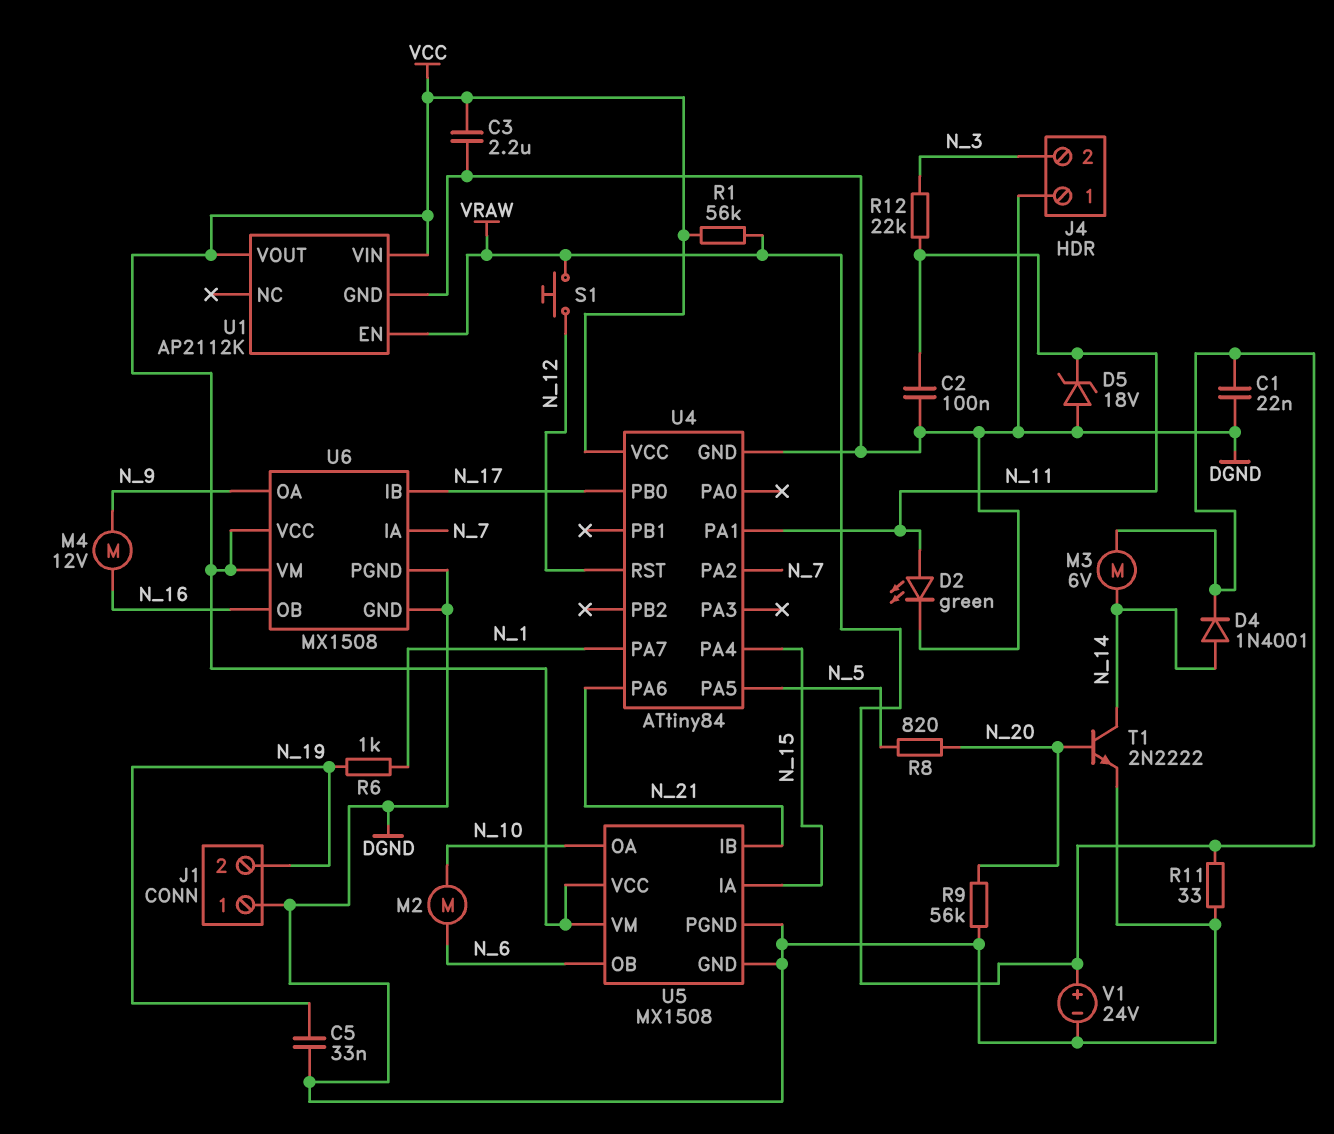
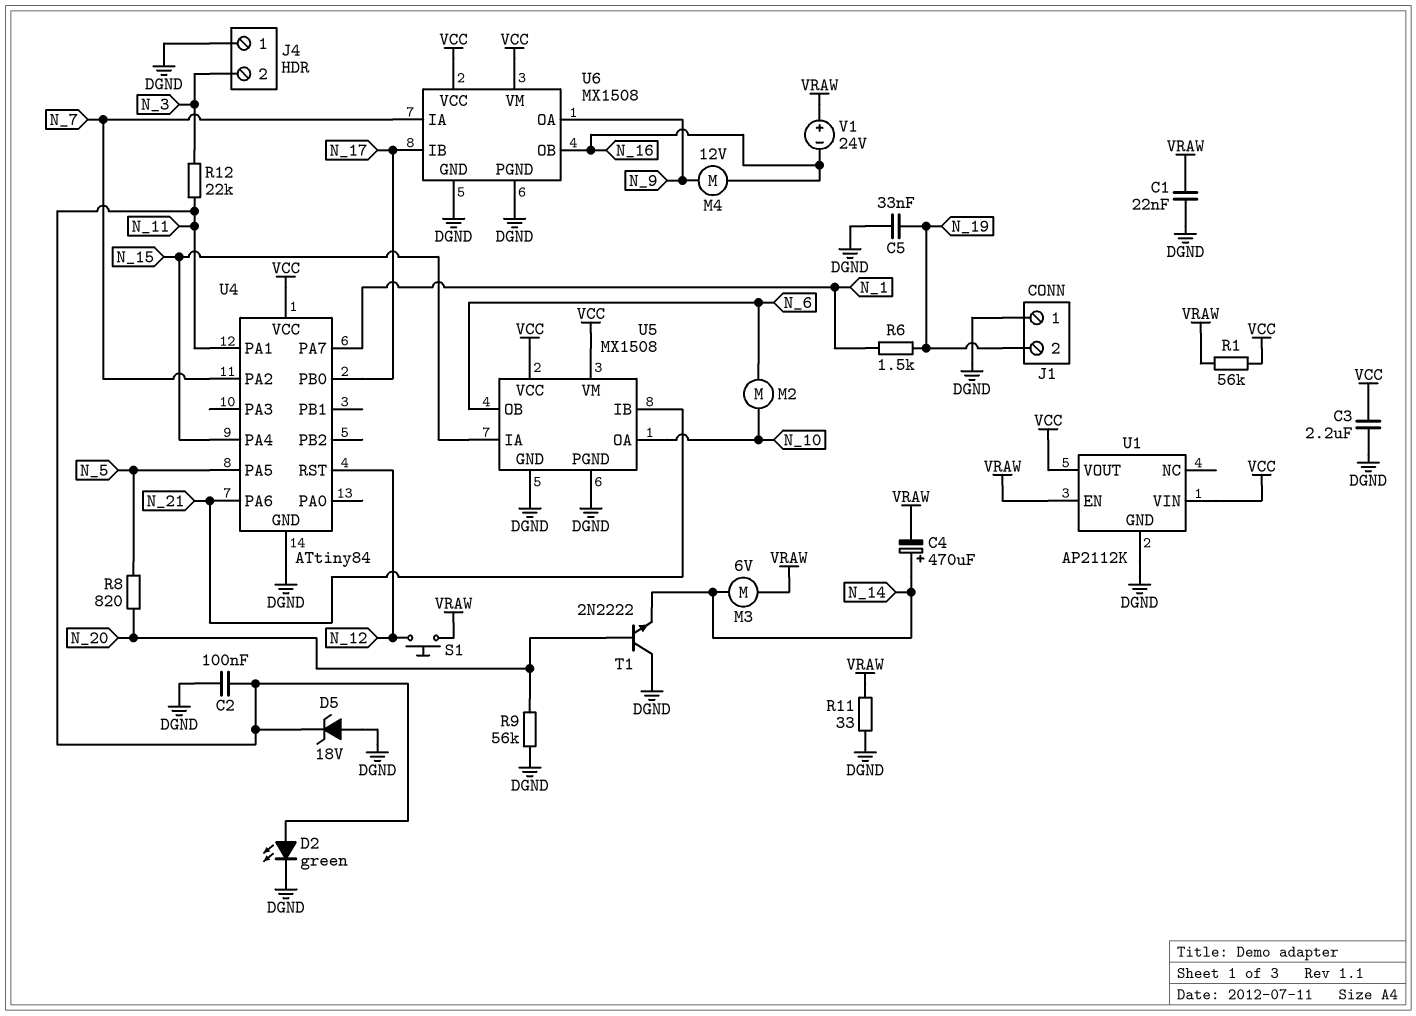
C4: none -> 470uF (plus N_14, minus VRAW)
D4: diode 1N4001 (A N_14, K VRAW) -> none
R6: 1k (N_1, N_19) -> 1.5k (N_1, N_19)
T1: NPN 2N2222 (B N_20, C N_14, E DGND) -> NPN 2N2222 (B N_20, C DGND, E N_14)
V1: 24V (plus VRAW, minus DGND) -> 24V (plus VRAW, minus N_16)

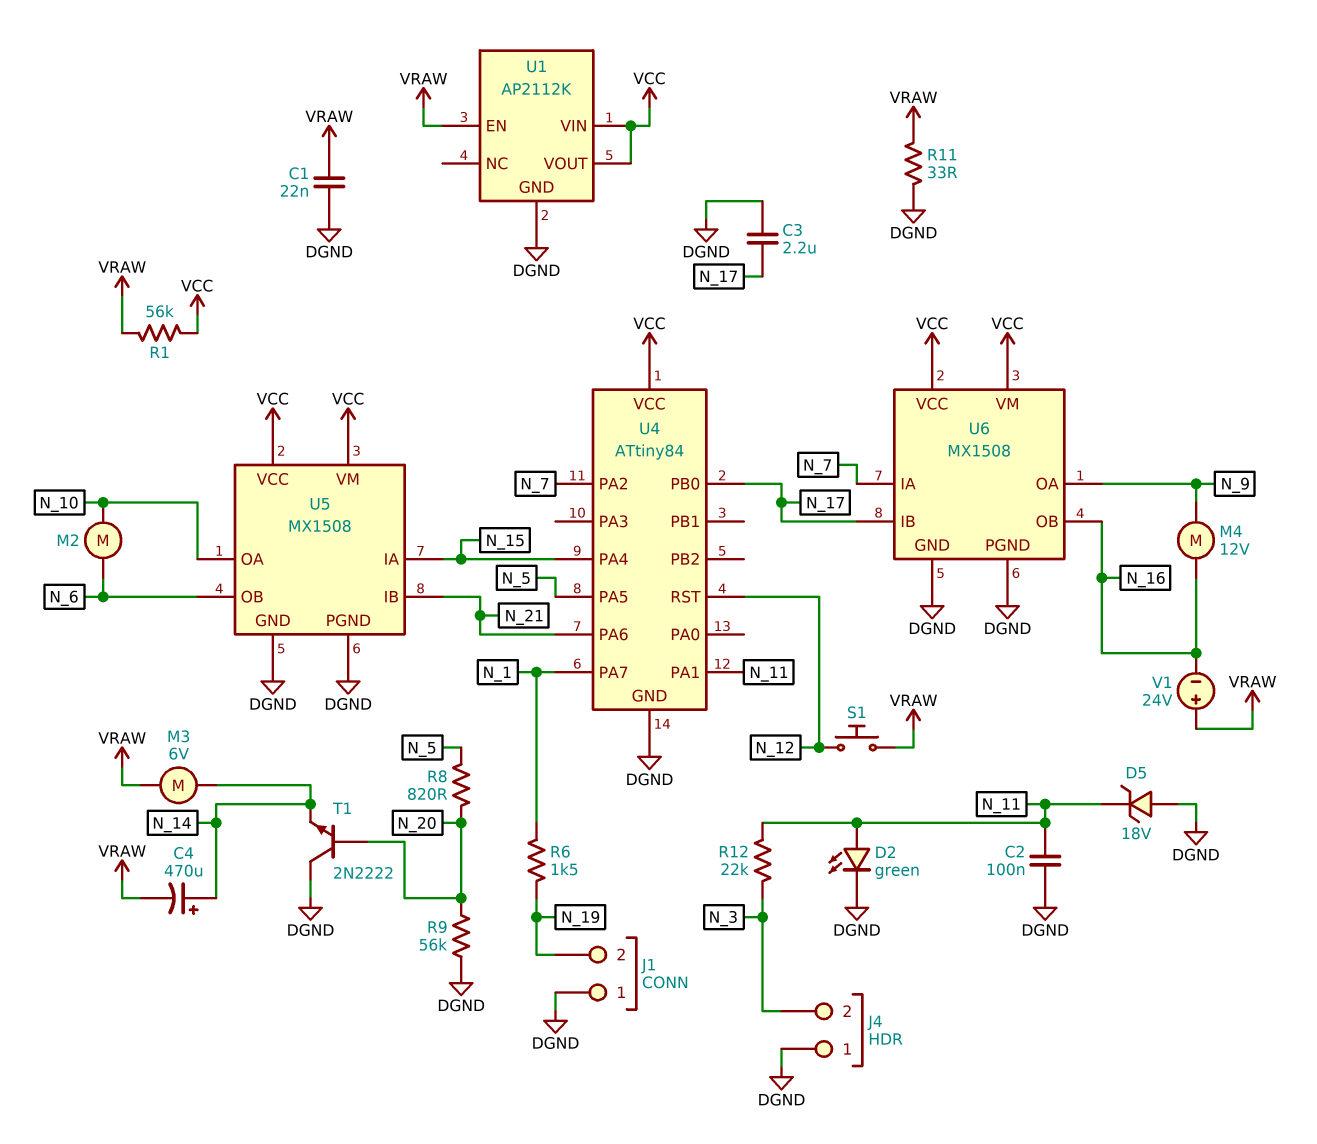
C3: 2.2uF (DGND, VCC) -> 2.2uF (DGND, N_17)
C5: 33nF (DGND, N_19) -> none

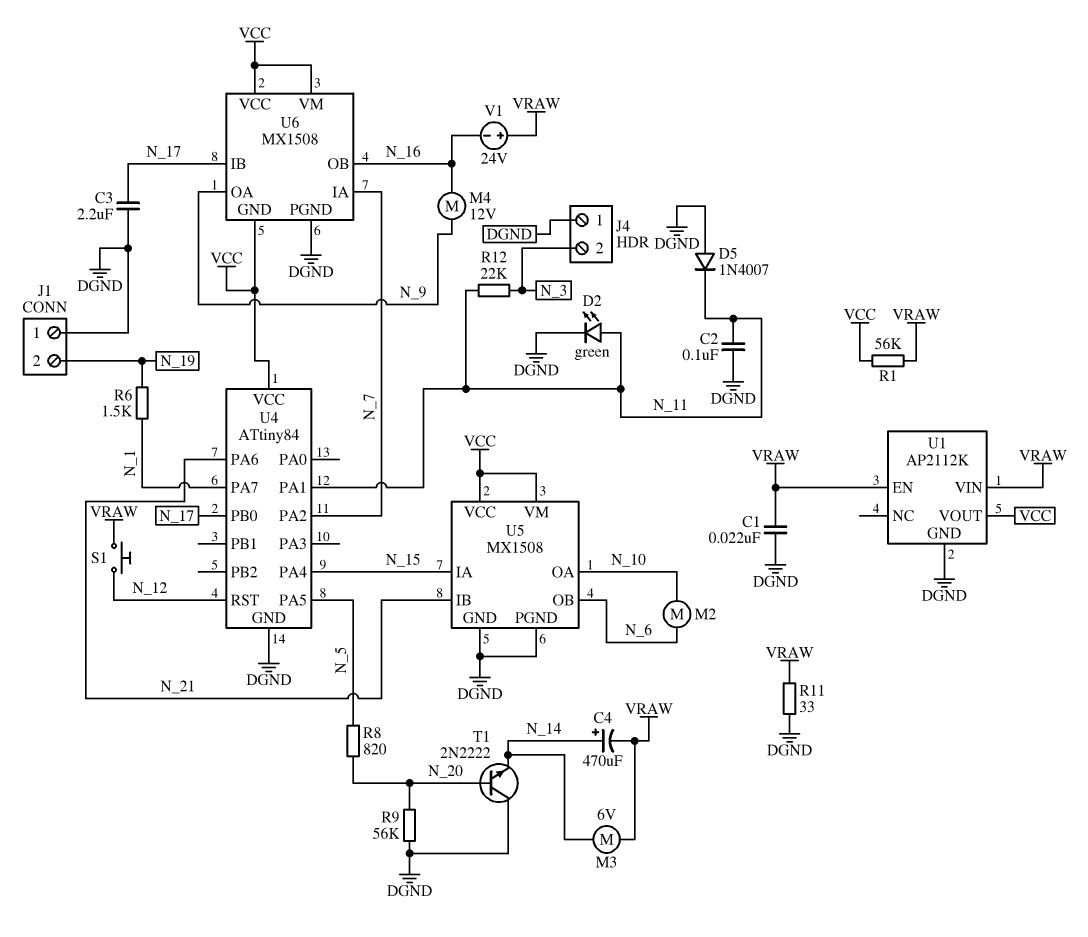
D5: zener 18V (A DGND, K N_11) -> diode 1N4007 (A DGND, K N_11)
U1 pin VIN: VCC -> VRAW
U6 pin GND: DGND -> VCC

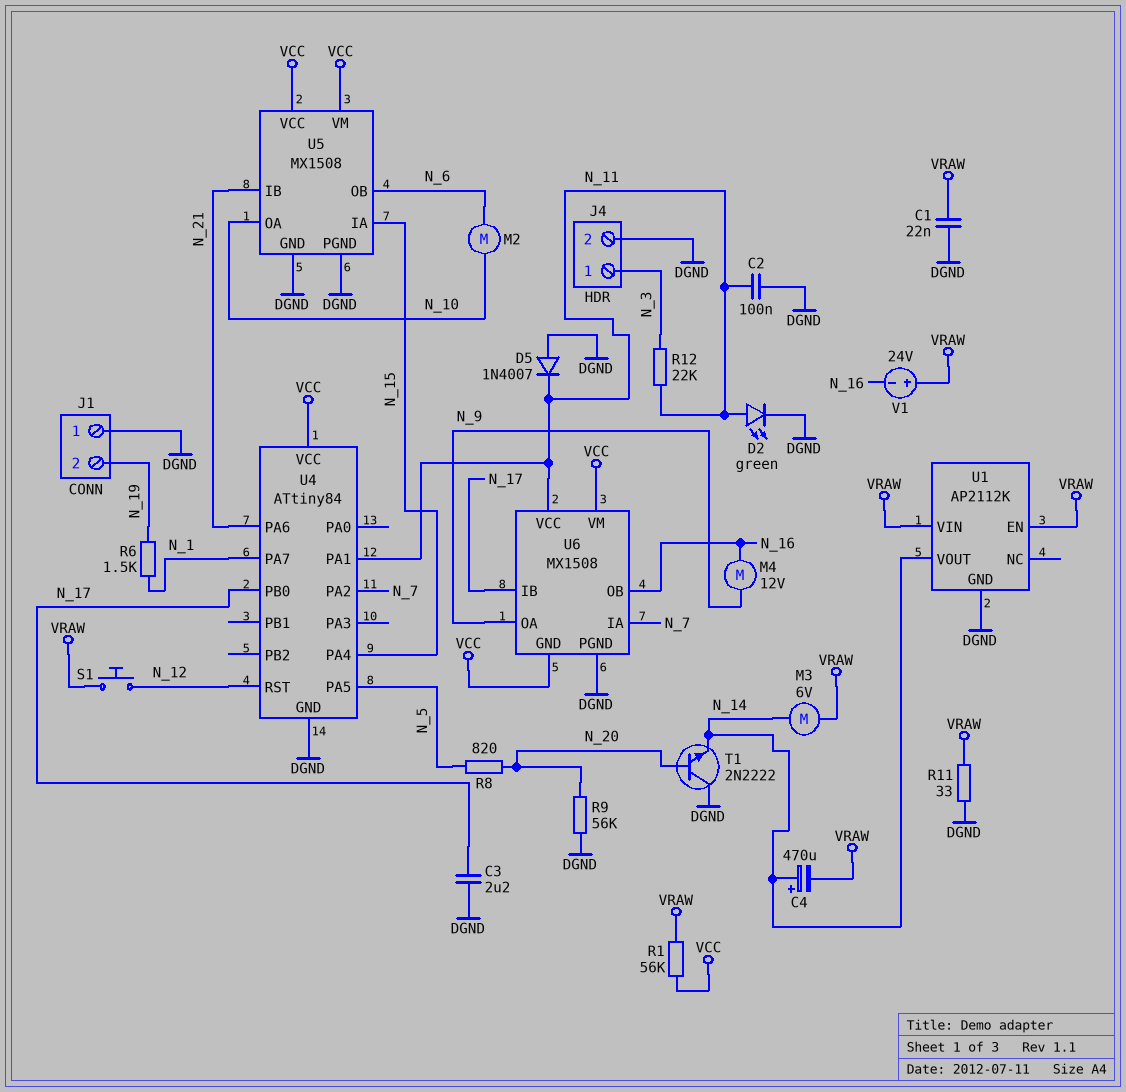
J4 pin 1: DGND -> N_3
J4 pin 2: N_3 -> DGND
U1 pin VOUT: VCC -> N_14
U6 pin VCC: VCC -> N_11

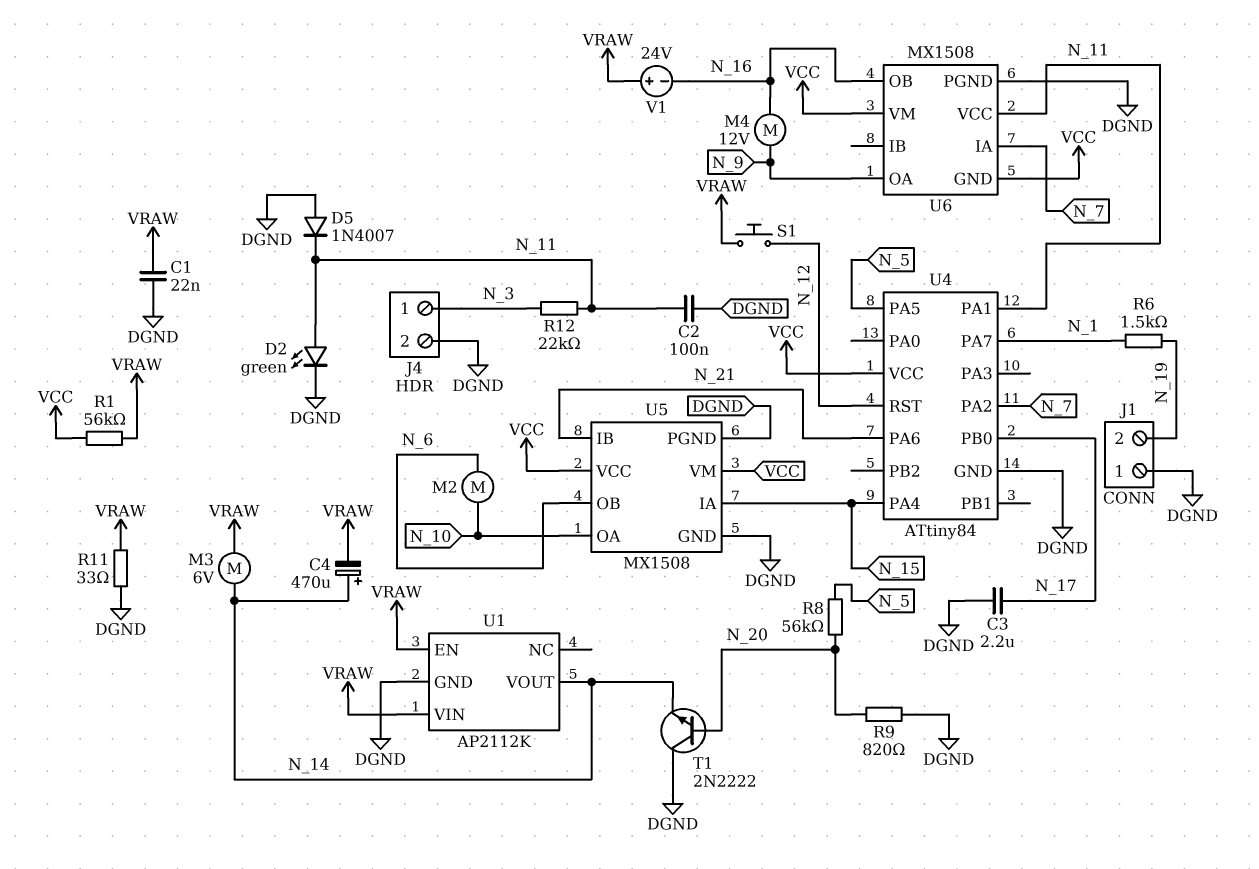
R8: 820 (N_5, N_20) -> 56k (N_5, N_20)
R9: 56k (DGND, N_20) -> 820 (DGND, N_20)
U6 pin IB: N_17 -> none

